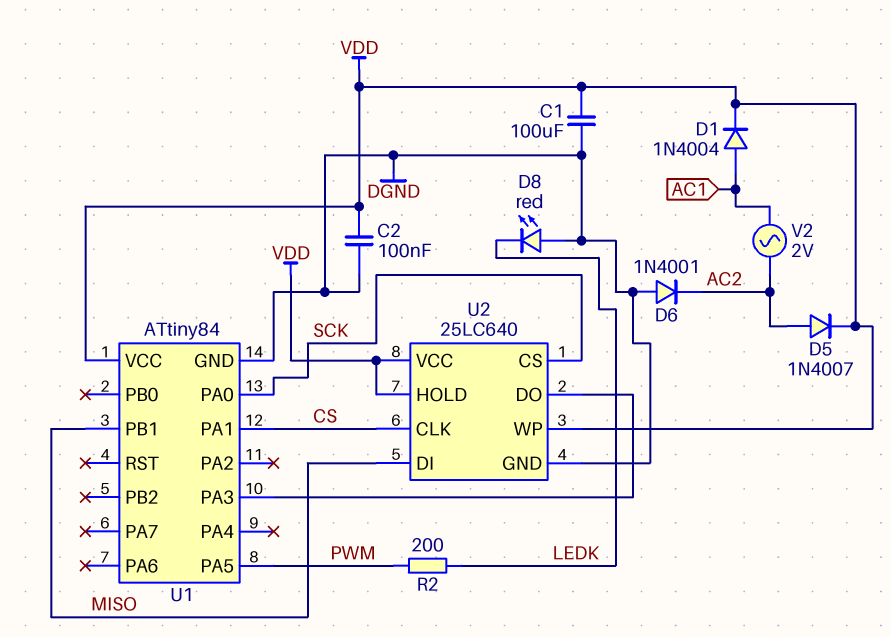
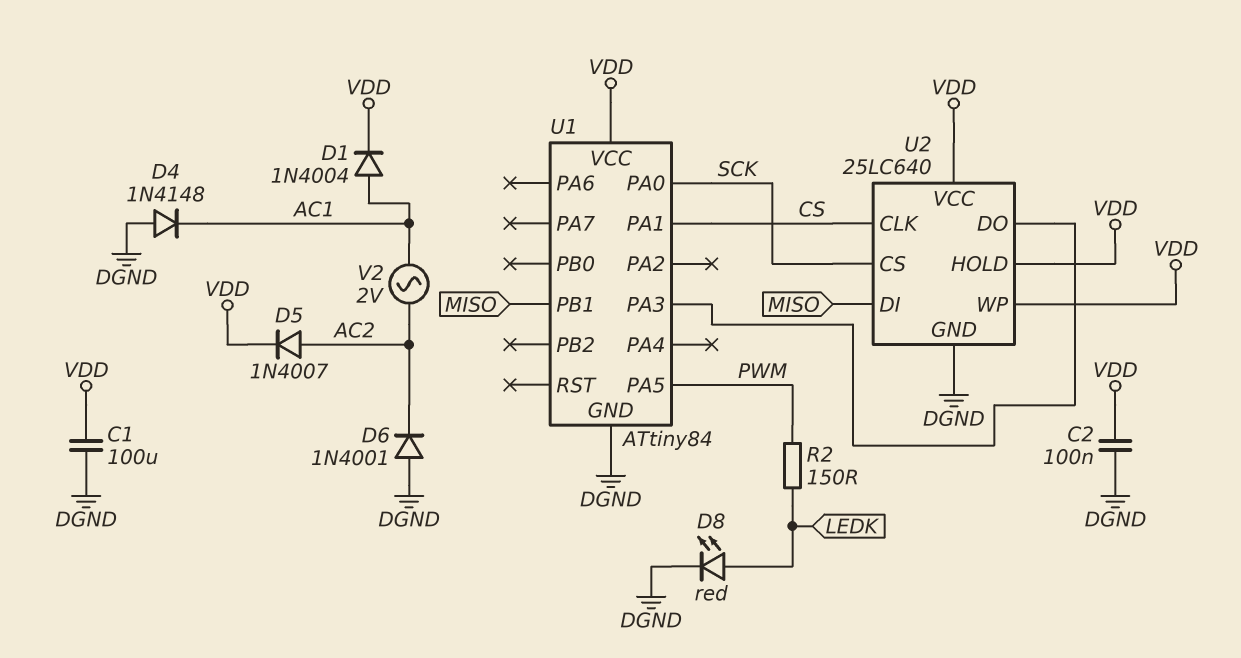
D4: none -> diode 1N4148 (A DGND, K AC1)
D8: LED red (A DGND, K LEDK) -> LED red (A LEDK, K DGND)
R2: 200 (LEDK, PWM) -> 150 (LEDK, PWM)

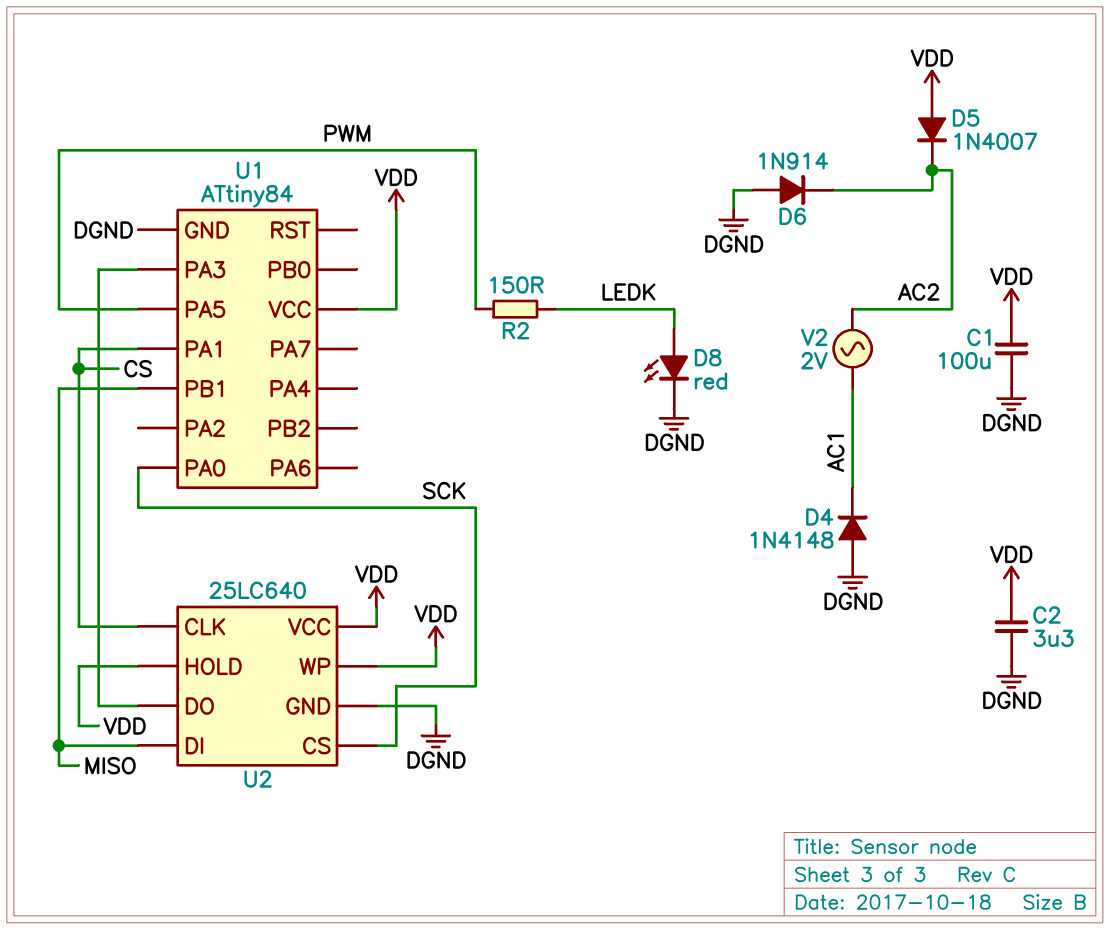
C2: 100nF (DGND, VDD) -> 3.3uF (DGND, VDD)
D1: diode 1N4004 (A AC1, K VDD) -> none
D5: diode 1N4007 (A AC2, K VDD) -> diode 1N4007 (A VDD, K AC2)
D6: diode 1N4001 (A DGND, K AC2) -> diode 1N914 (A DGND, K AC2)

